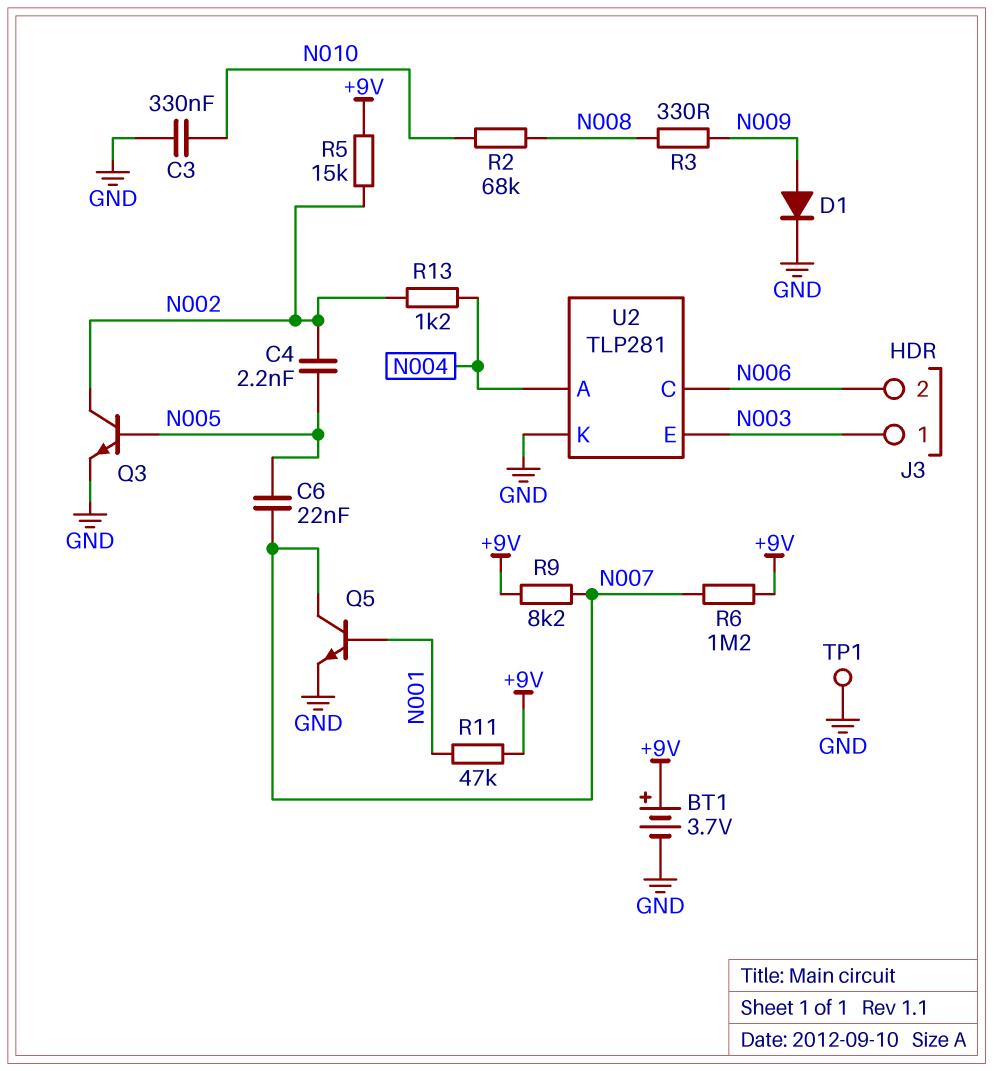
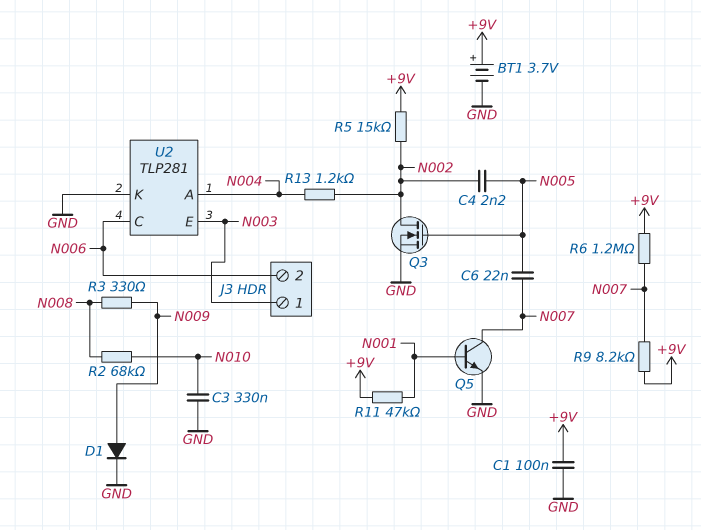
C1: none -> 100nF (+9V, GND)
Q3: NPN (B N005, C N002, E GND) -> NMOS (G N005, D N002, S GND)
TP1: test point (GND) -> none

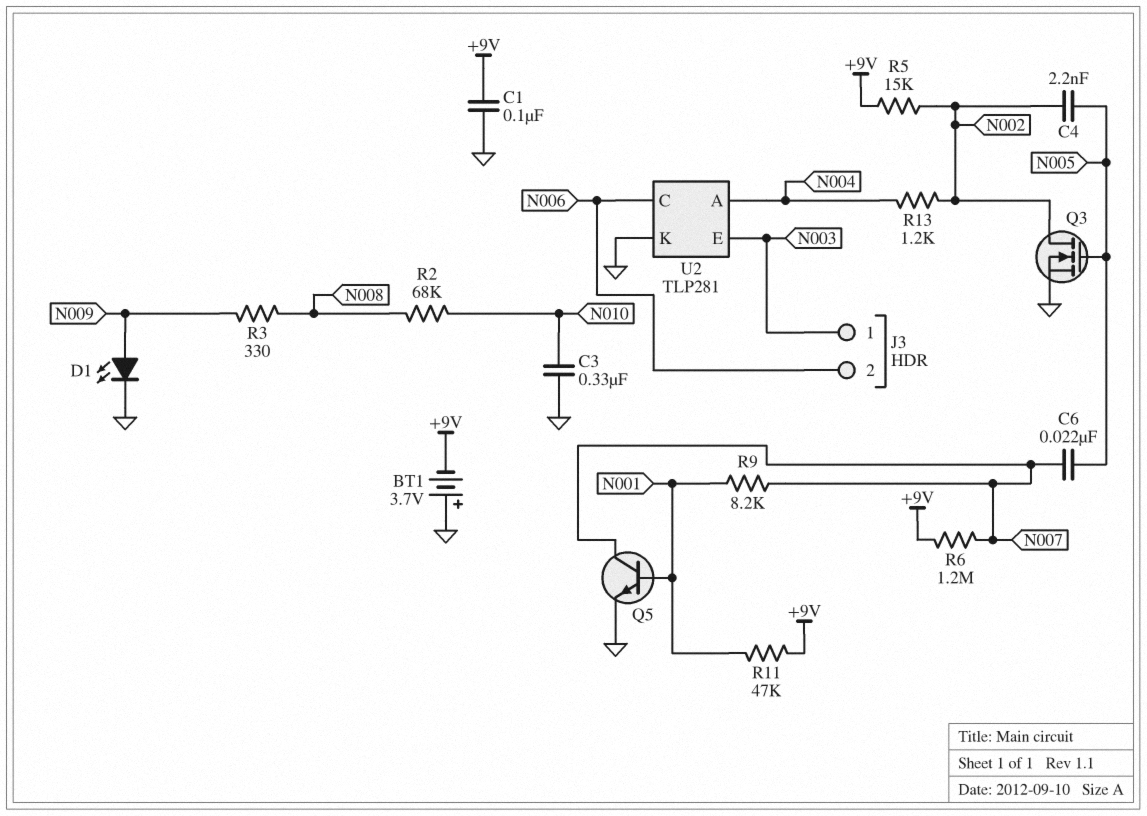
BT1: 3.7V (plus +9V, minus GND) -> 3.7V (plus GND, minus +9V)
D1: diode (A N009, K GND) -> LED (A N009, K GND)
R9: 8.2k (+9V, N007) -> 8.2k (N001, N007)

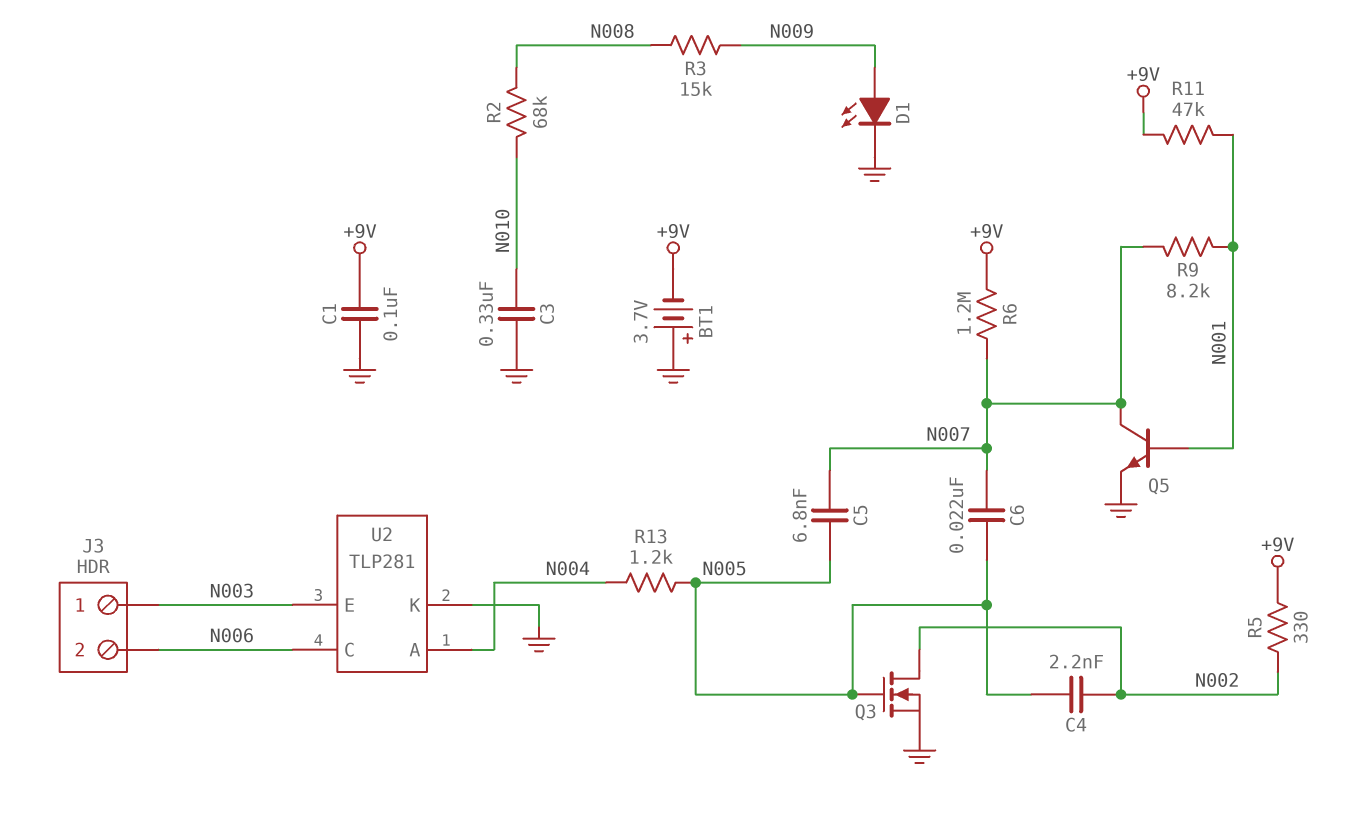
C5: none -> 6.8nF (N005, N007)
R3: 330 (N008, N009) -> 15k (N008, N009)
R5: 15k (+9V, N002) -> 330 (+9V, N002)
R13: 1.2k (N002, N004) -> 1.2k (N004, N005)

